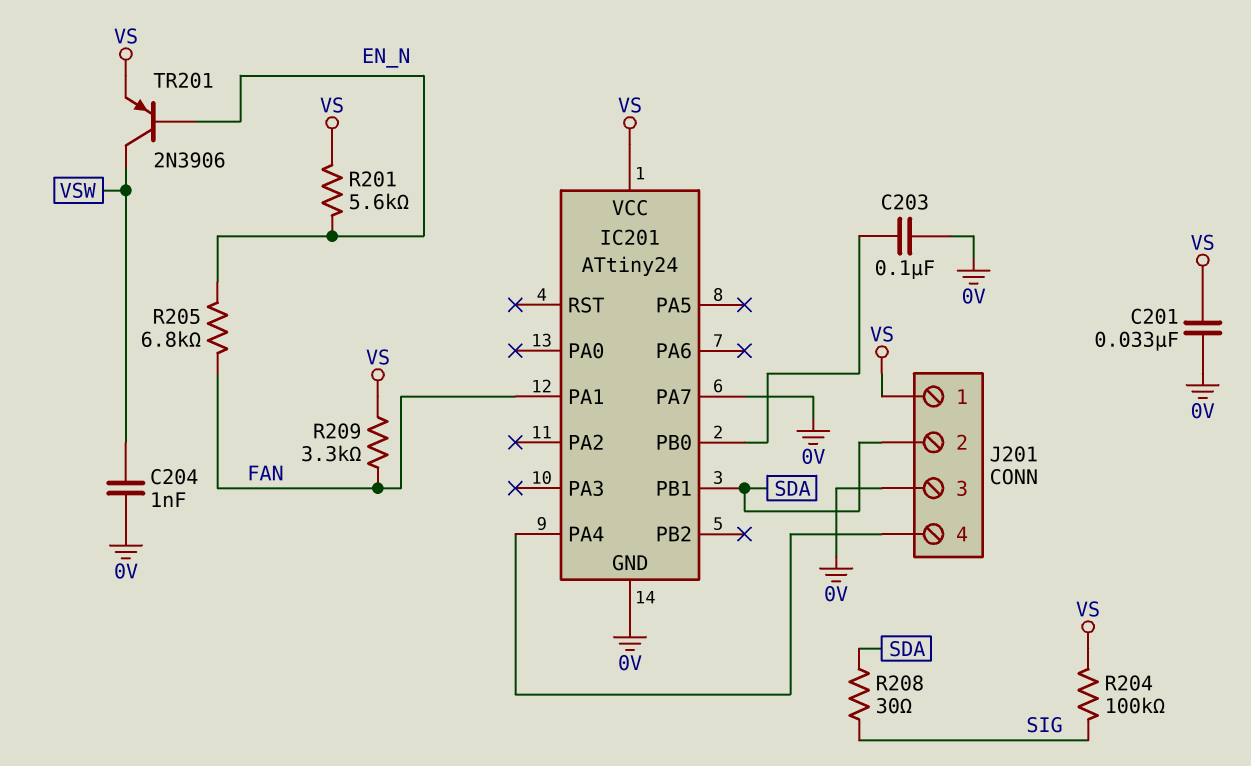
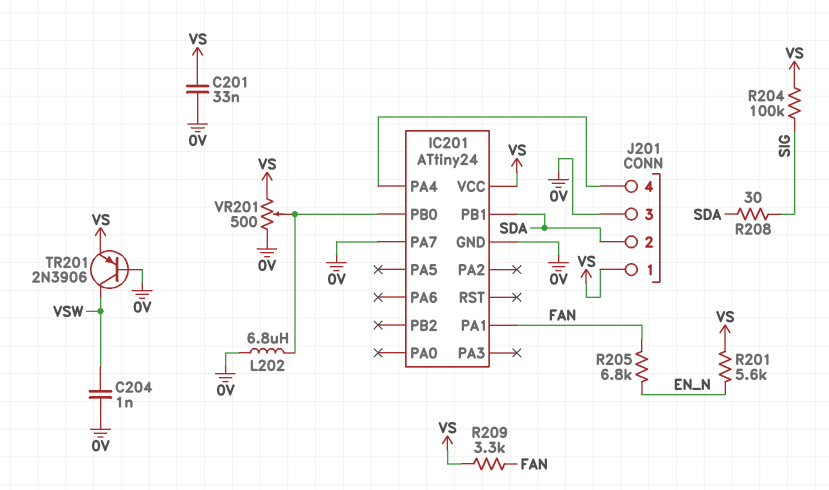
C203: 100nF (0V, IC201/PB0) -> none
L202: none -> 6.8uH (0V, IC201/PB0)
TR201: PNP 2N3906 (B EN_N, C VSW, E VS) -> PNP 2N3906 (B 0V, C VSW, E VS)
VR201: none -> 500 (0V, VS, wiper IC201/PB0)

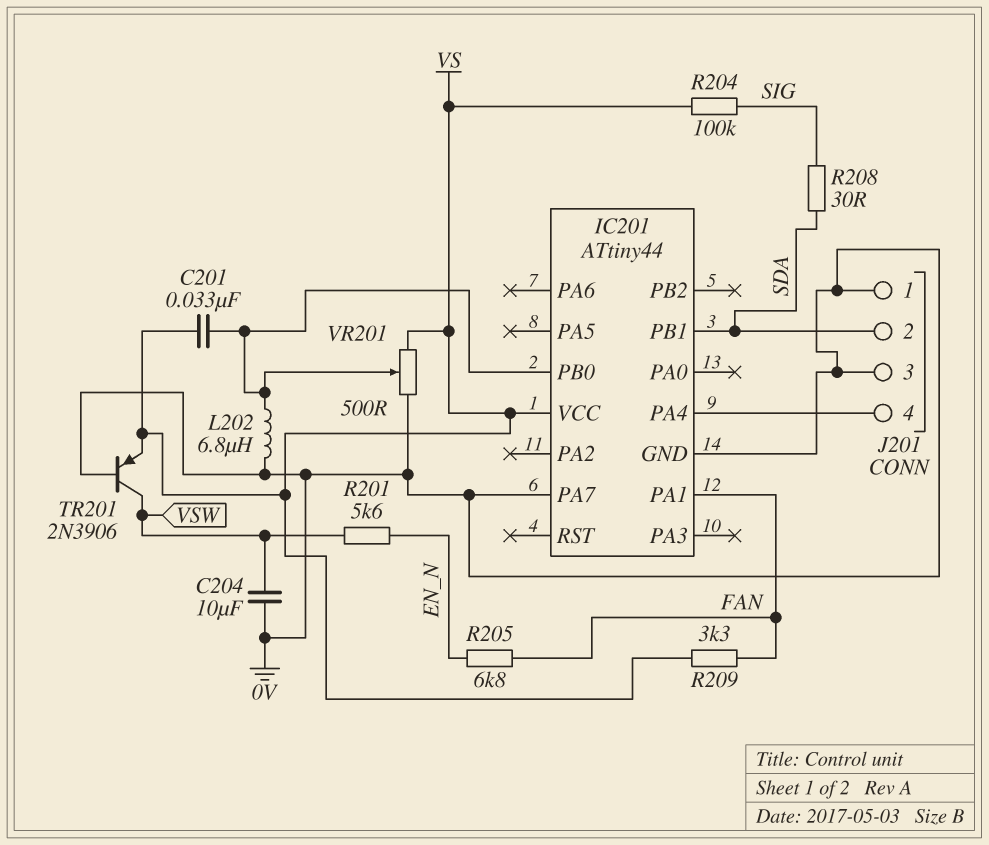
C201: 33nF (0V, VS) -> 33nF (IC201/PB0, VS)
C204: 1nF (0V, VSW) -> 10uF (0V, VSW)
IC201: ATtiny24 -> ATtiny44
J201 pin 1: VS -> 0V
R201: 5.6k (EN_N, VS) -> 5.6k (EN_N, VSW)

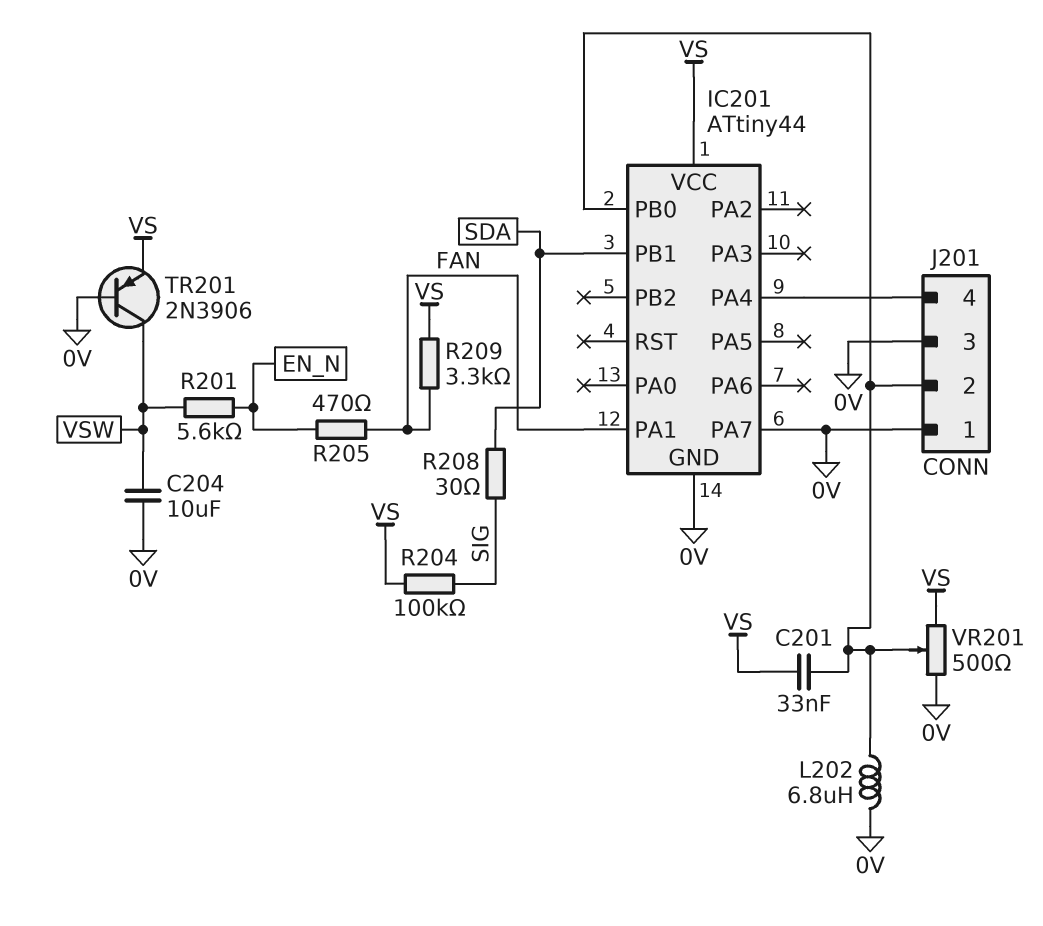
J201 pin 2: SDA -> IC201/PB0
R205: 6.8k (EN_N, FAN) -> 470 (EN_N, FAN)

